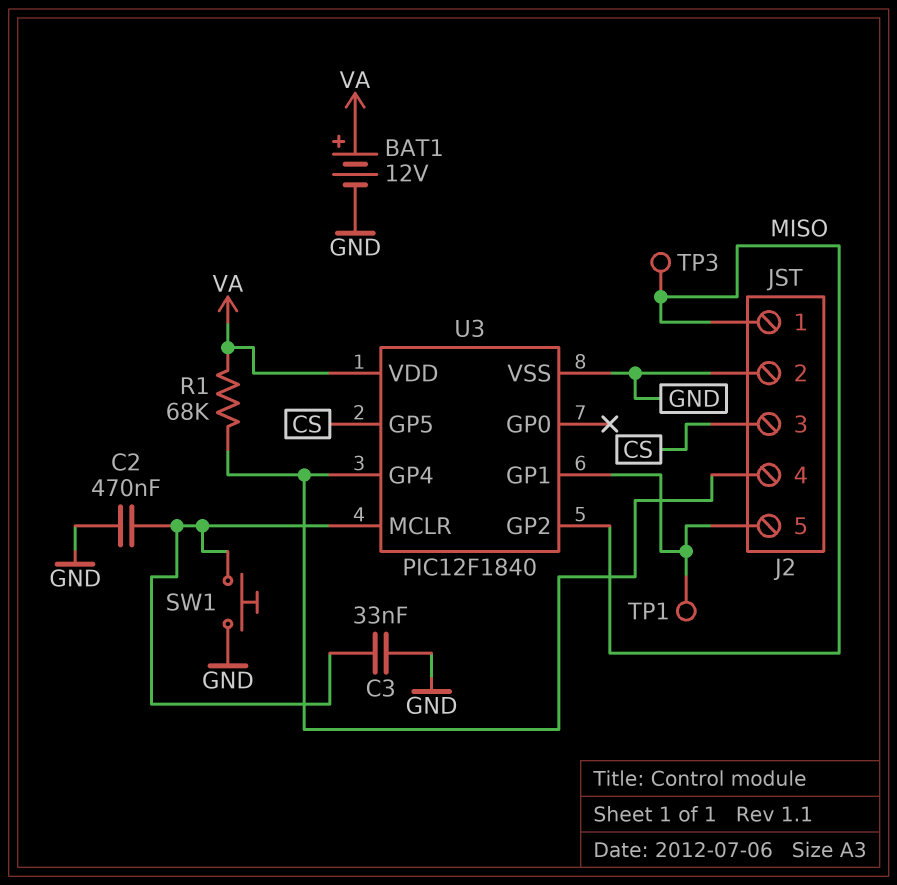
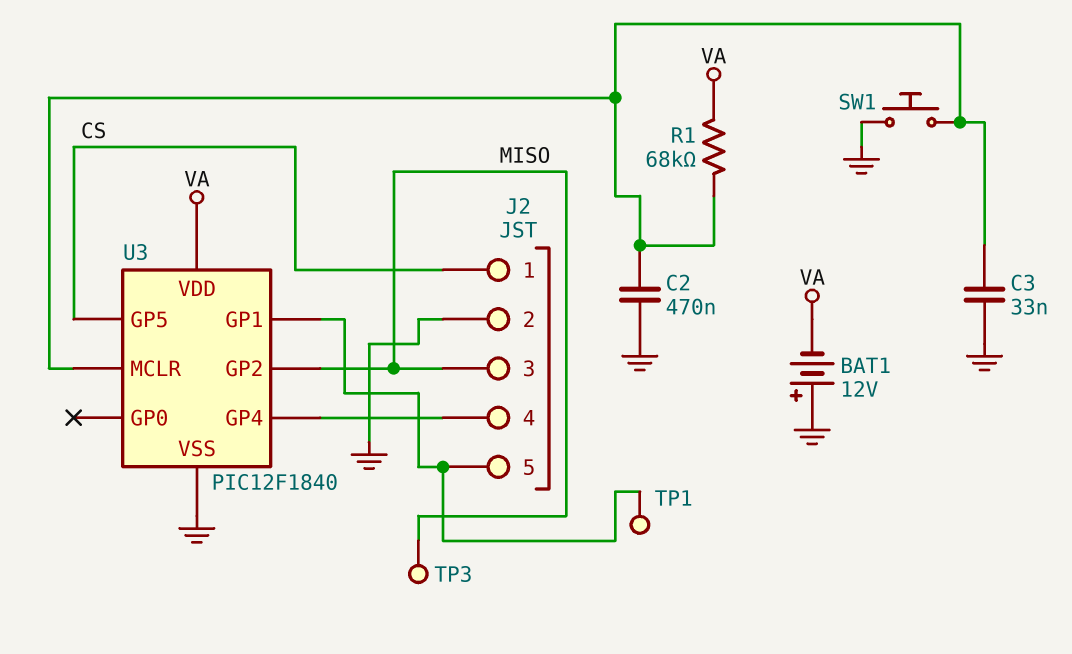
BAT1: 12V (plus VA, minus GND) -> 12V (plus GND, minus VA)
J2 pin 1: MISO -> CS
J2 pin 3: CS -> MISO
R1: 68k (J2/4, VA) -> 68k (U3/MCLR, VA)

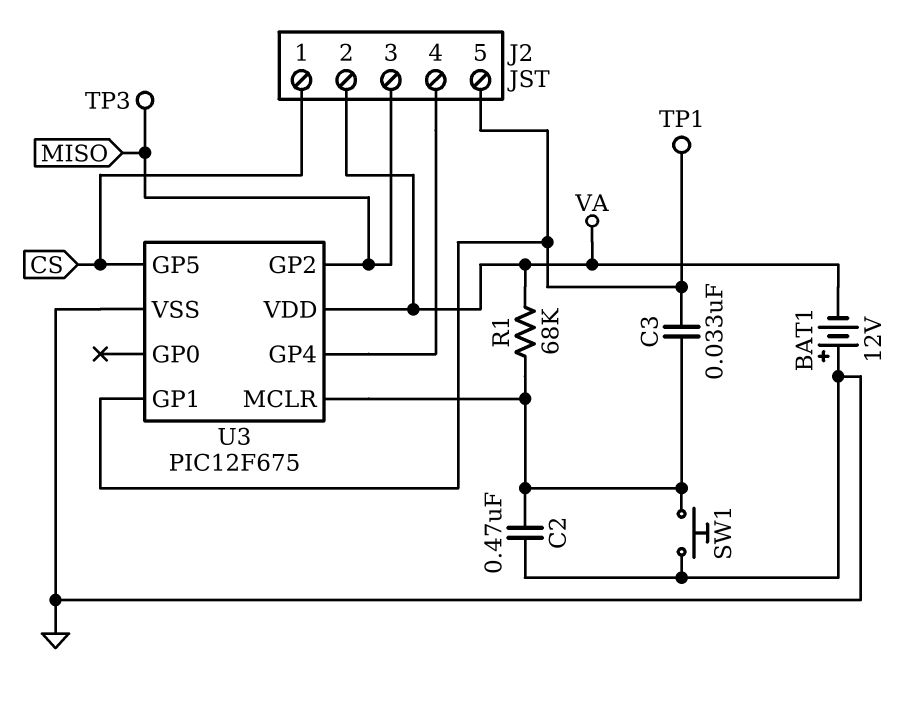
C3: 33nF (GND, U3/MCLR) -> 33nF (J2/5, U3/MCLR)
J2 pin 2: GND -> VA
U3: PIC12F1840 -> PIC12F675

